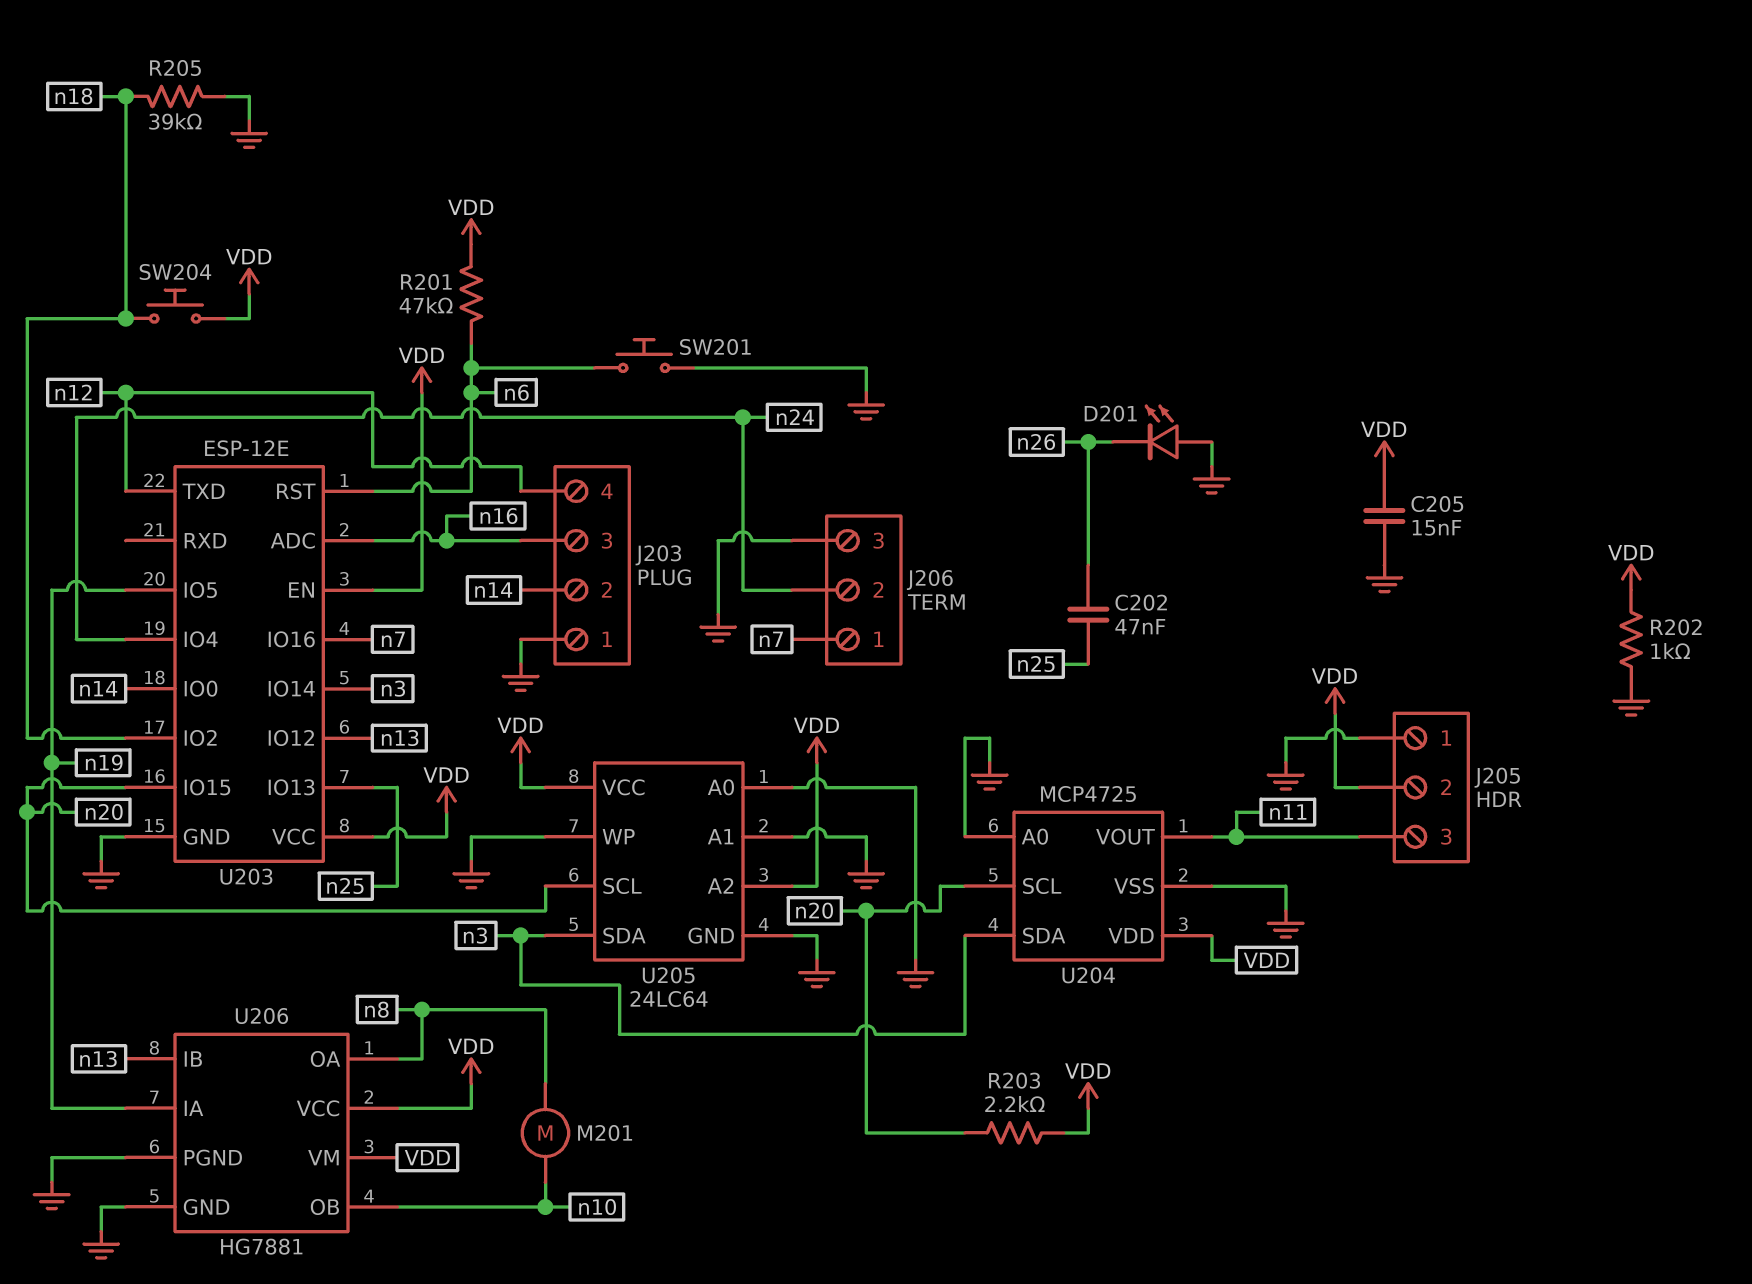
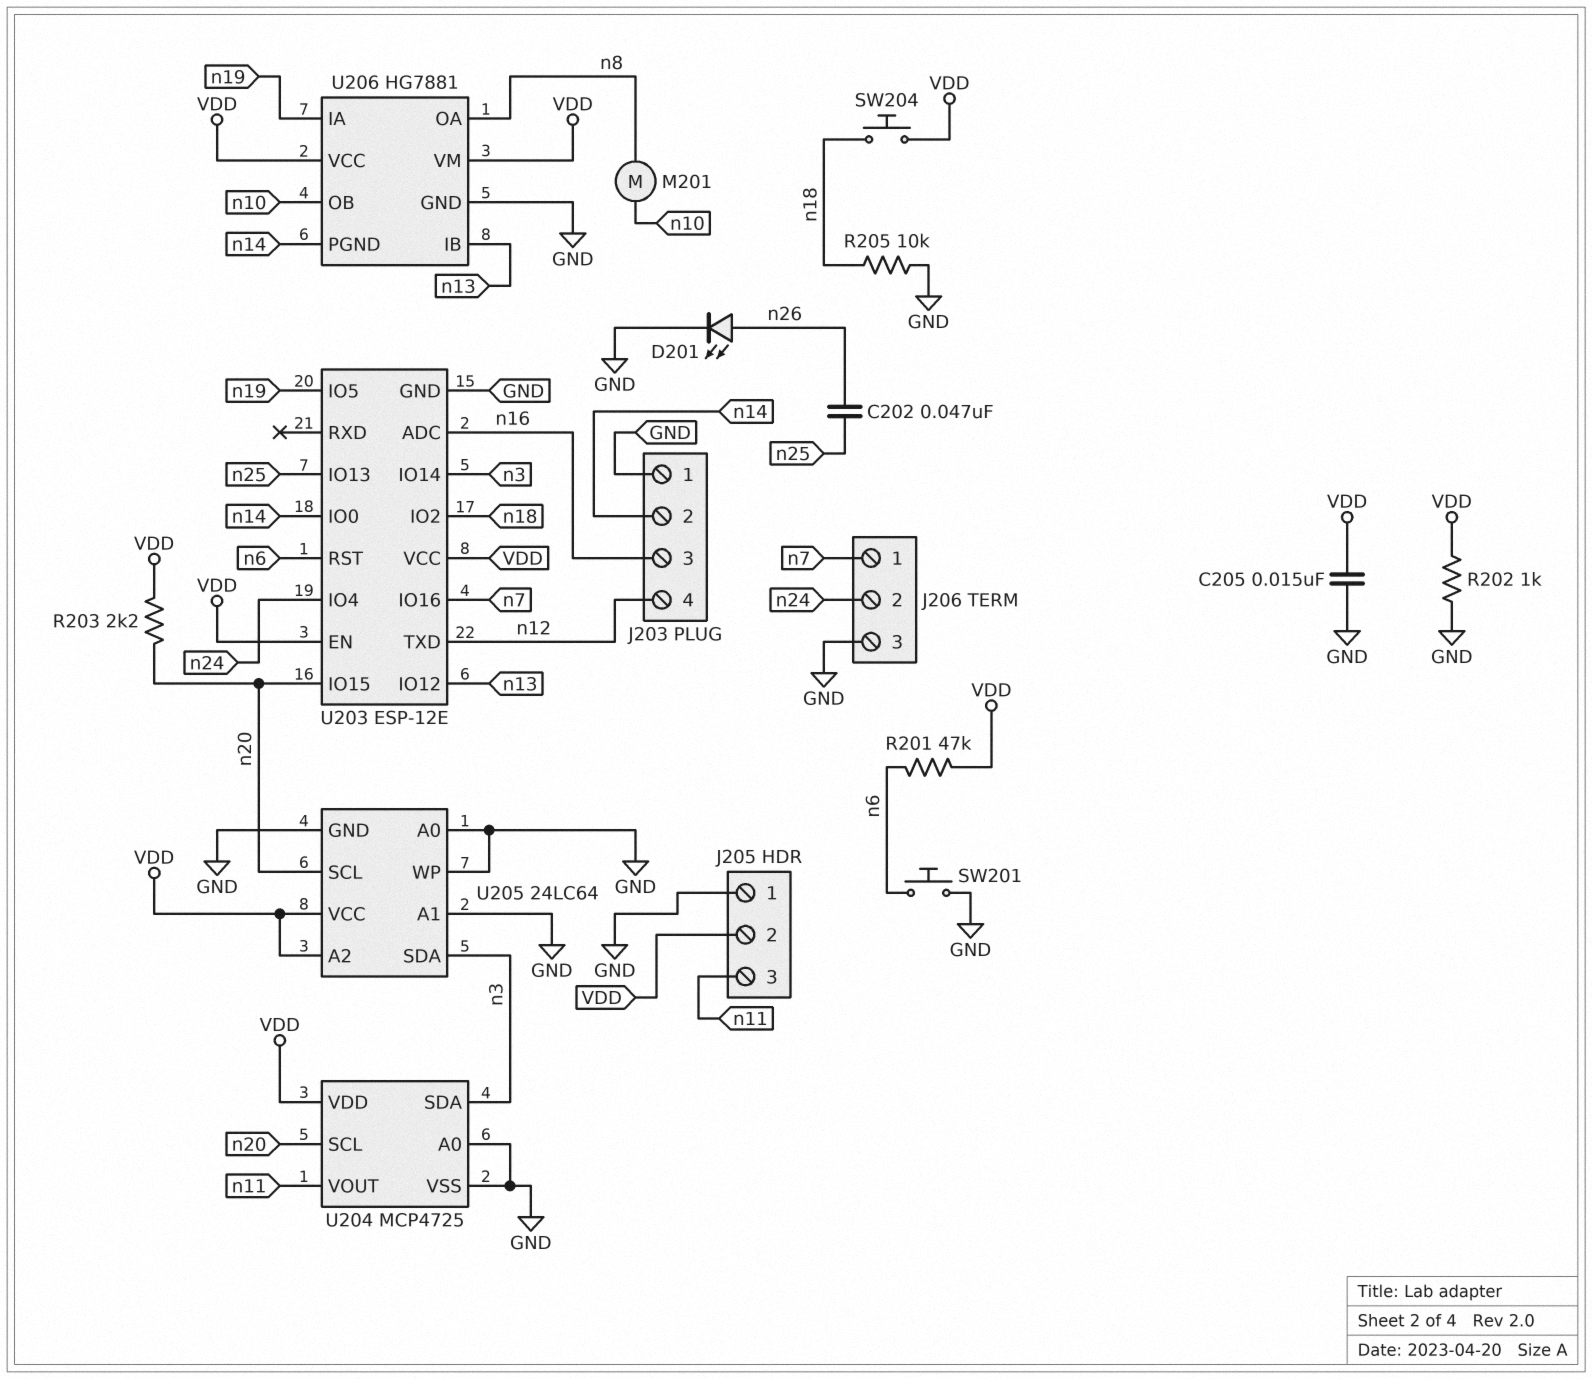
D201: LED (A GND, K n26) -> LED (A n26, K GND)
R205: 39k (GND, n18) -> 10k (GND, n18)
U206 pin PGND: GND -> n14

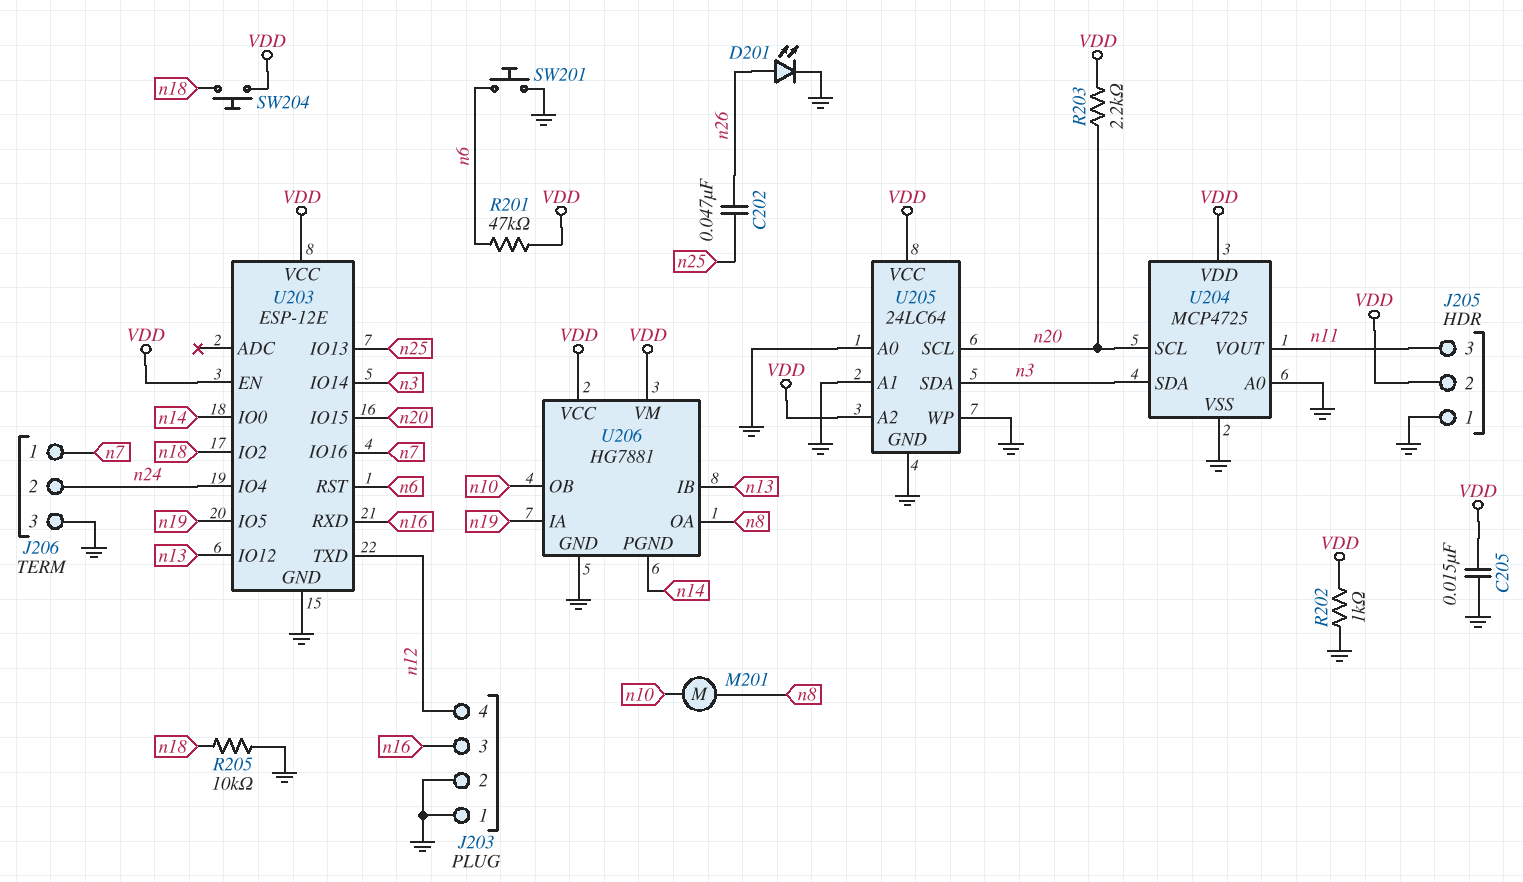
J203 pin 2: n14 -> GND
U203 pin ADC: n16 -> none
U203 pin RXD: none -> n16

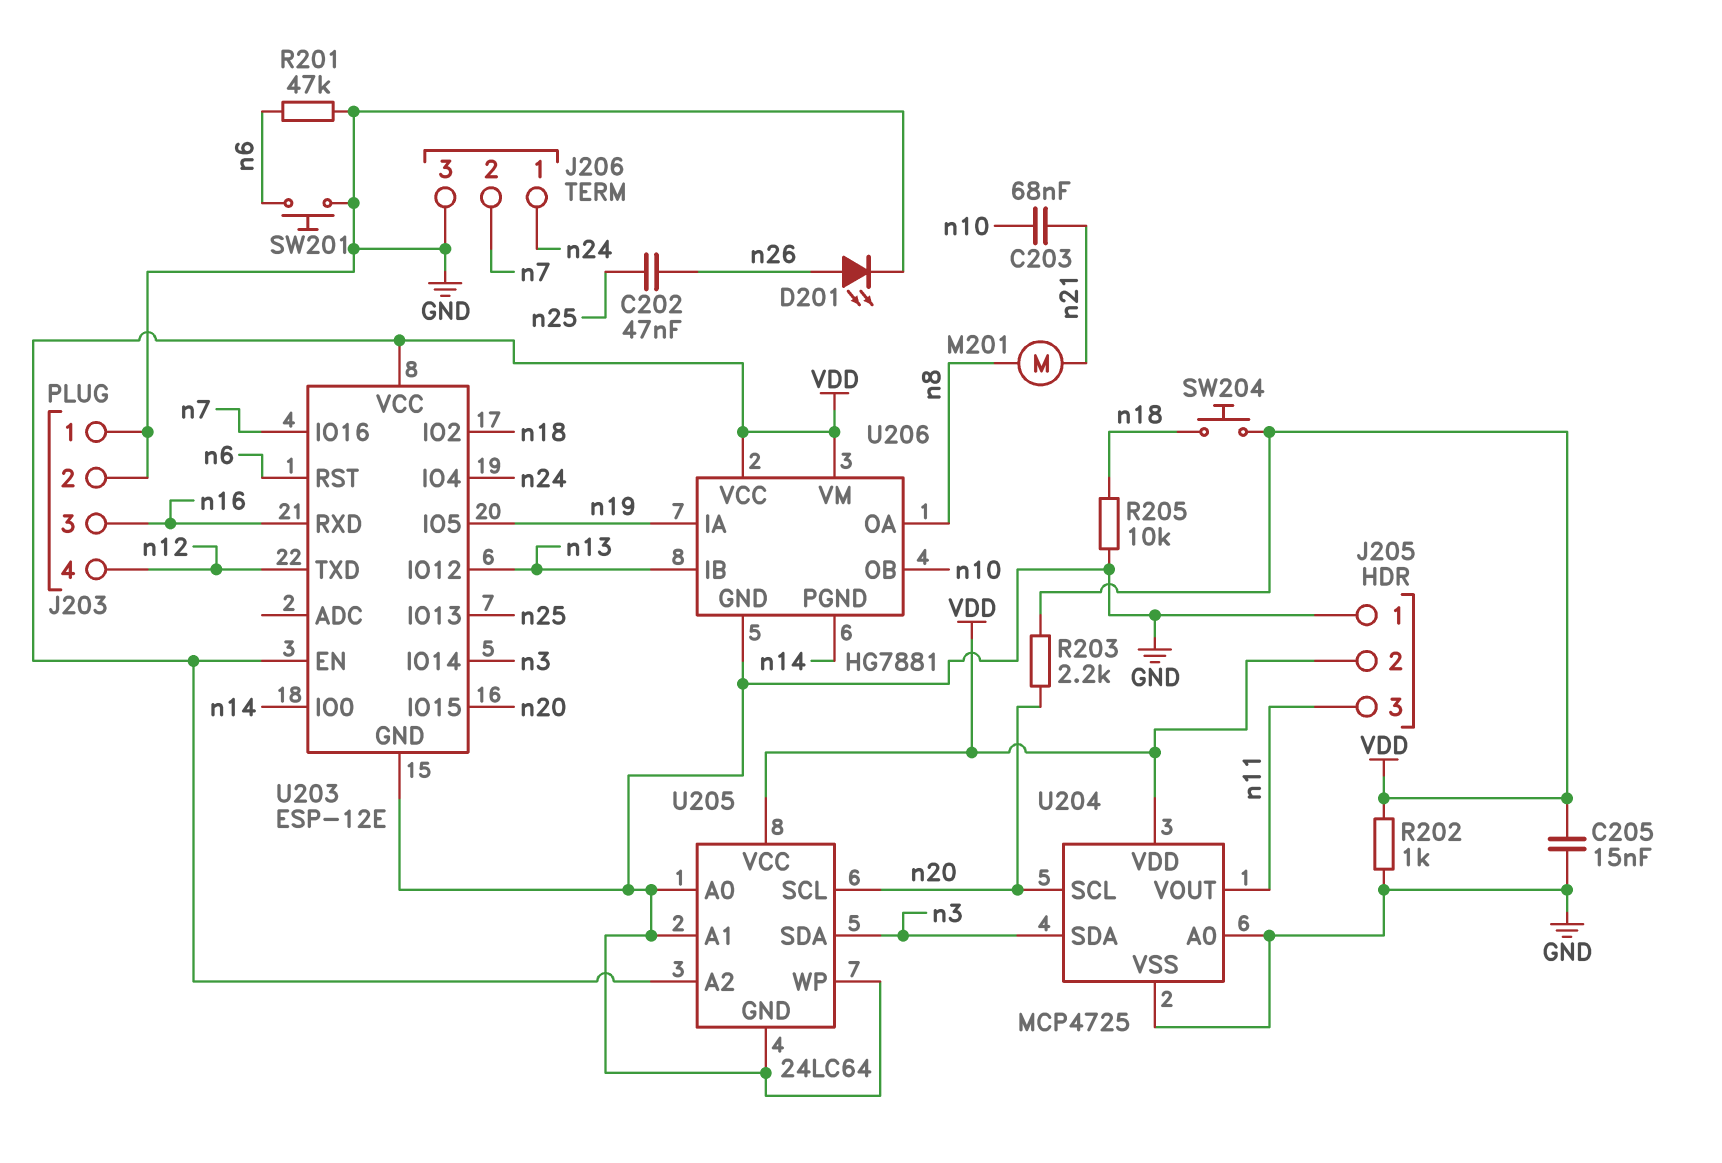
C203: none -> 68nF (n10, n21)
J206 pin 1: n7 -> n24
J206 pin 2: n24 -> n7
M201: motor (n8, n10) -> motor (n8, n21)
R201: 47k (VDD, n6) -> 47k (GND, n6)

